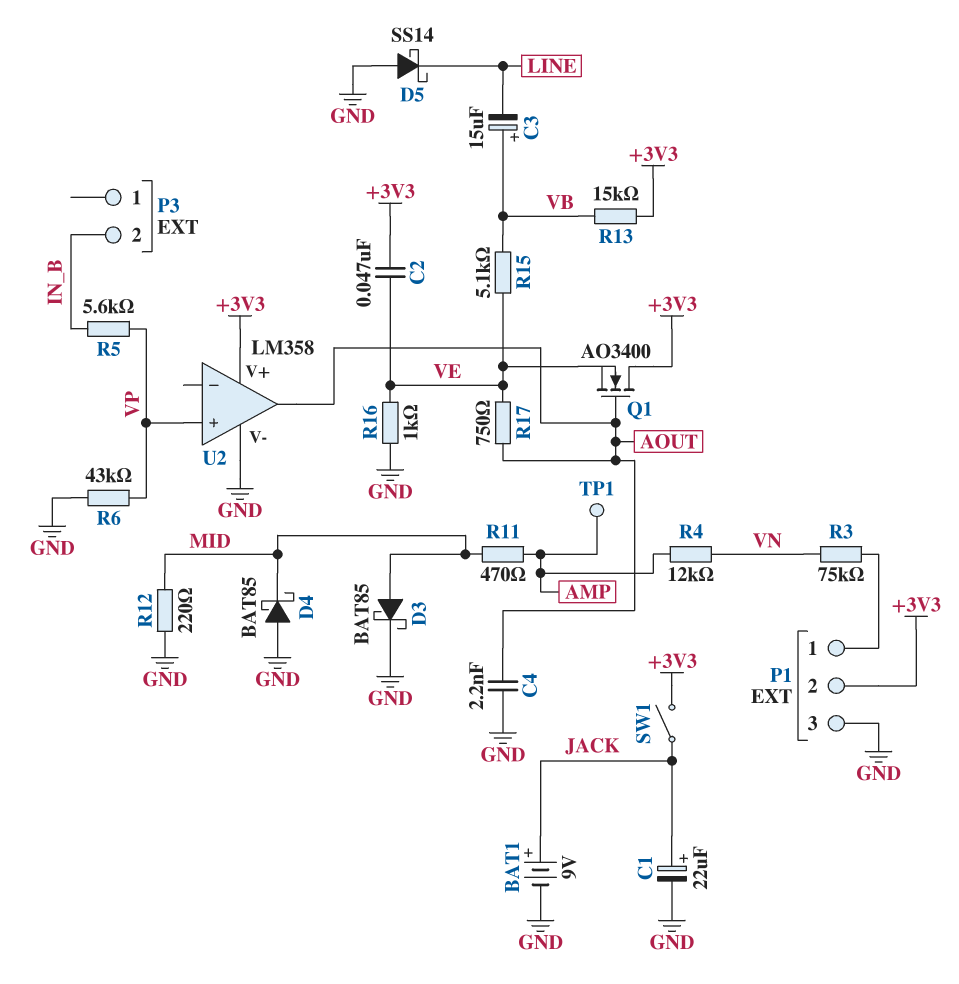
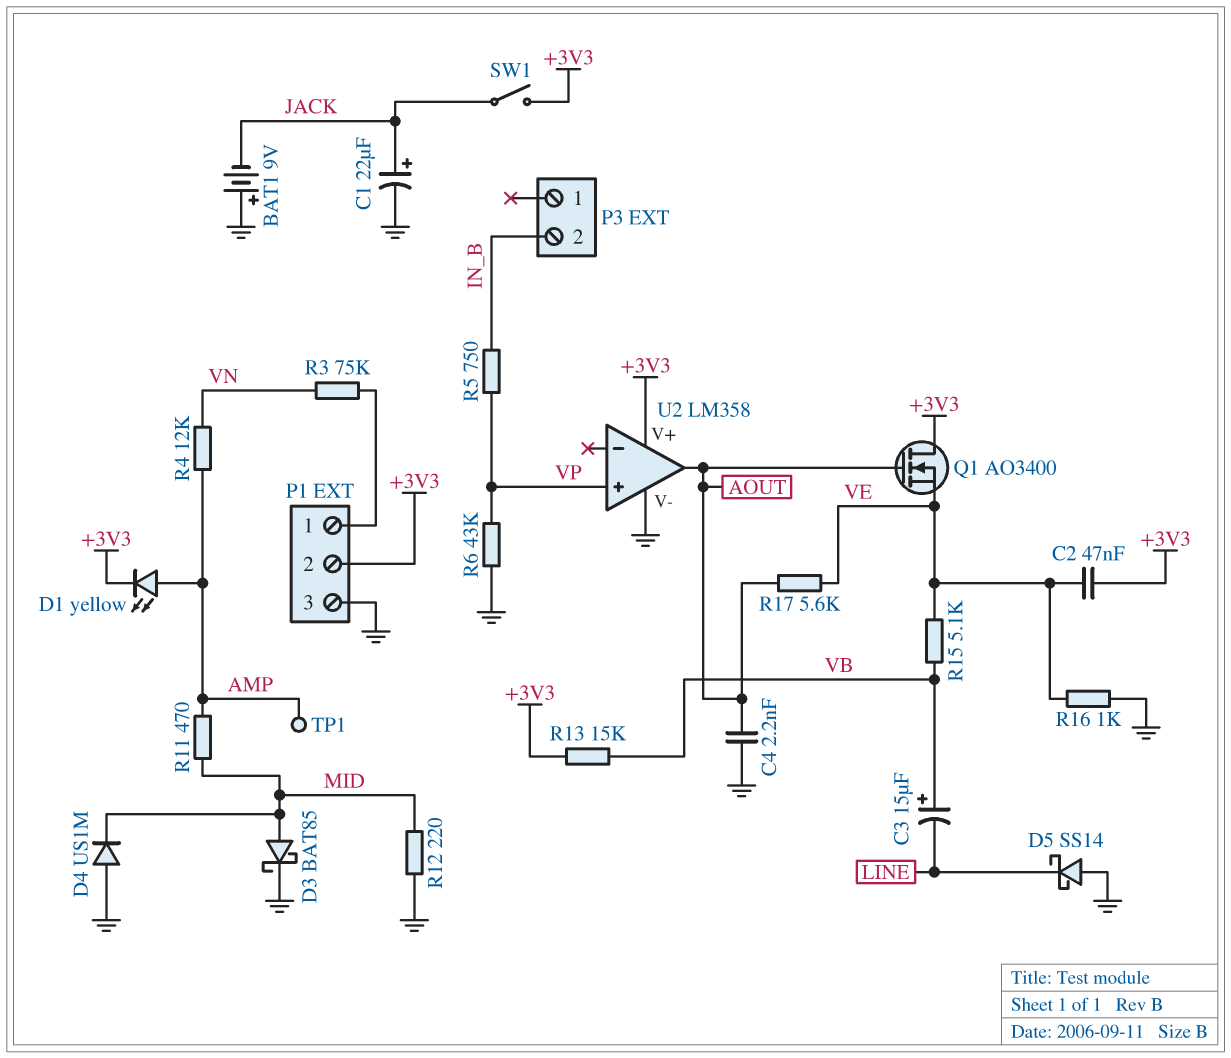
BAT1: 9V (plus JACK, minus GND) -> 9V (plus GND, minus JACK)
D1: none -> LED yellow (A AMP, K +3V3)
D4: schottky BAT85 (A GND, K MID) -> diode US1M (A GND, K MID)
R5: 5.6k (IN_B, VP) -> 750 (IN_B, VP)
R17: 750 (AOUT, VE) -> 5.6k (AOUT, VE)

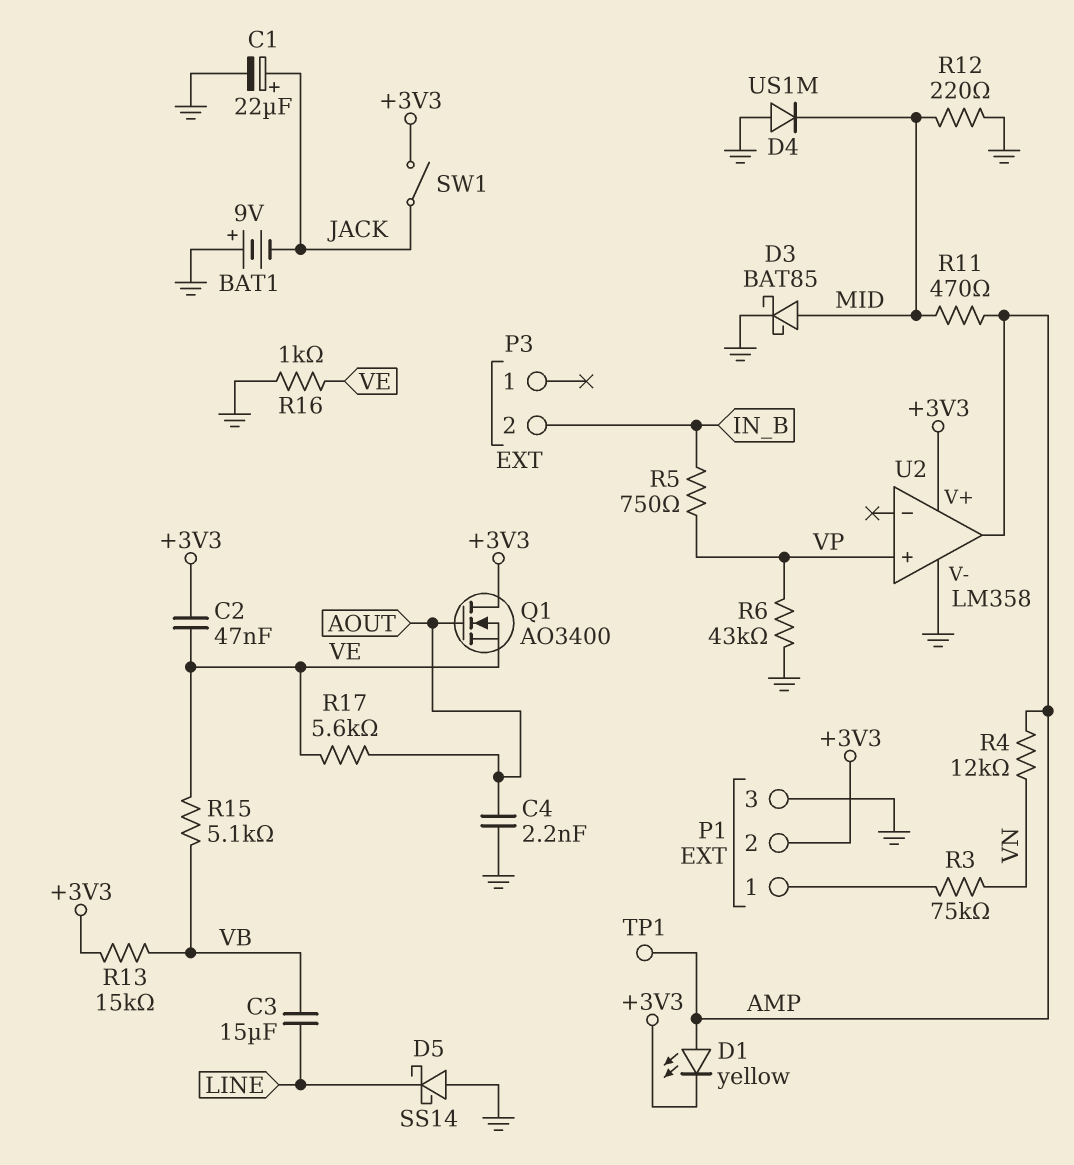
C3: 15uF (plus VB, minus LINE) -> 15uF (LINE, VB)
U2 pin out: AOUT -> AMP

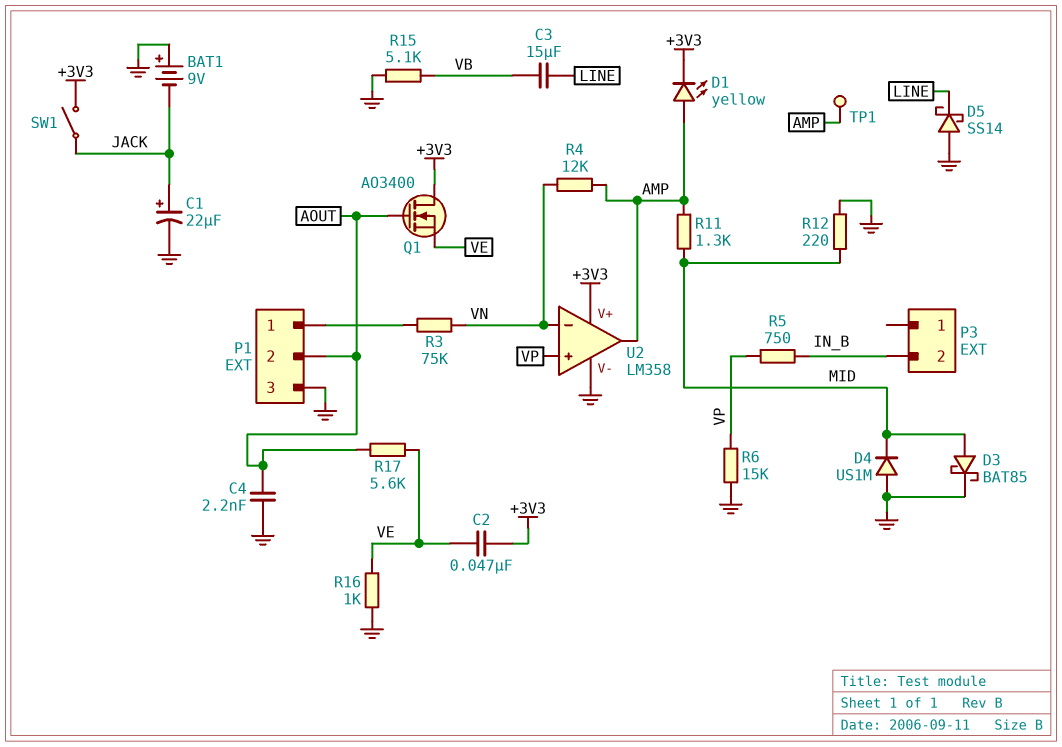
P1 pin 2: +3V3 -> AOUT
R6: 43k (GND, VP) -> 15k (GND, VP)
R11: 470 (AMP, MID) -> 1.3k (AMP, MID)
R13: 15k (+3V3, VB) -> none
R15: 5.1k (VB, VE) -> 5.1k (GND, VB)
U2 pin in-: none -> VN

